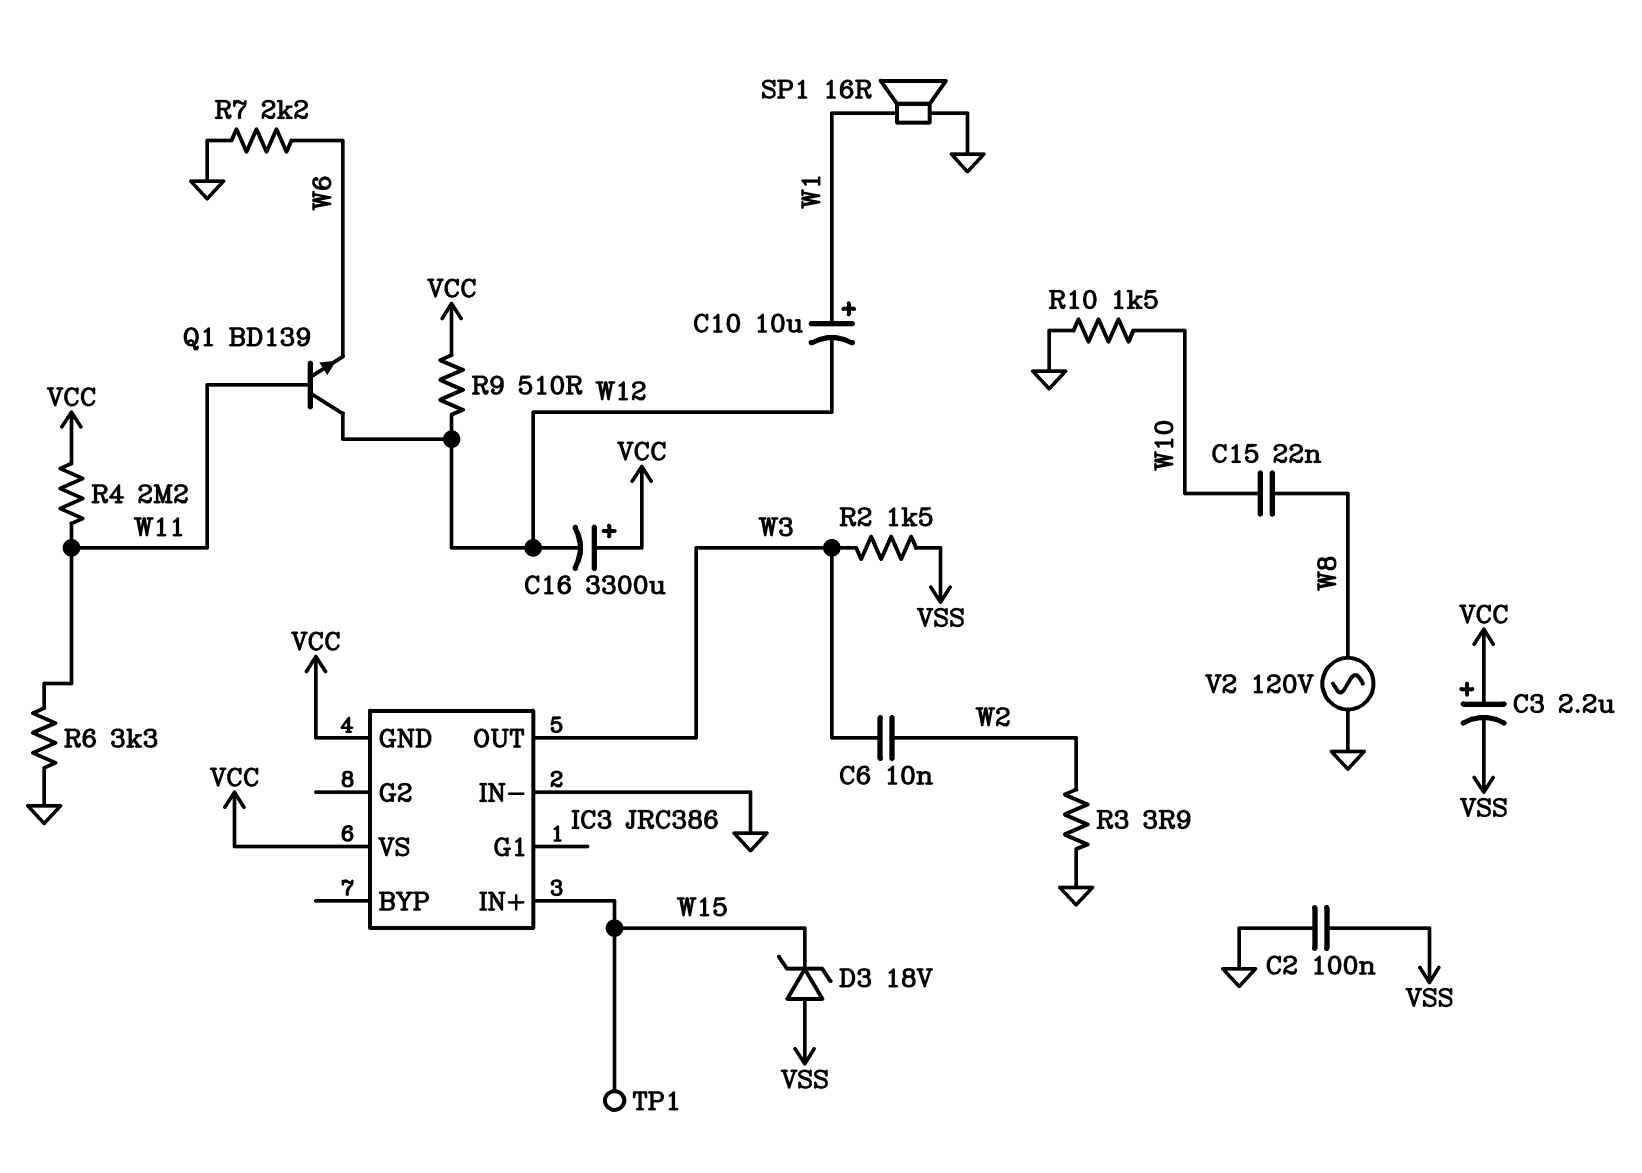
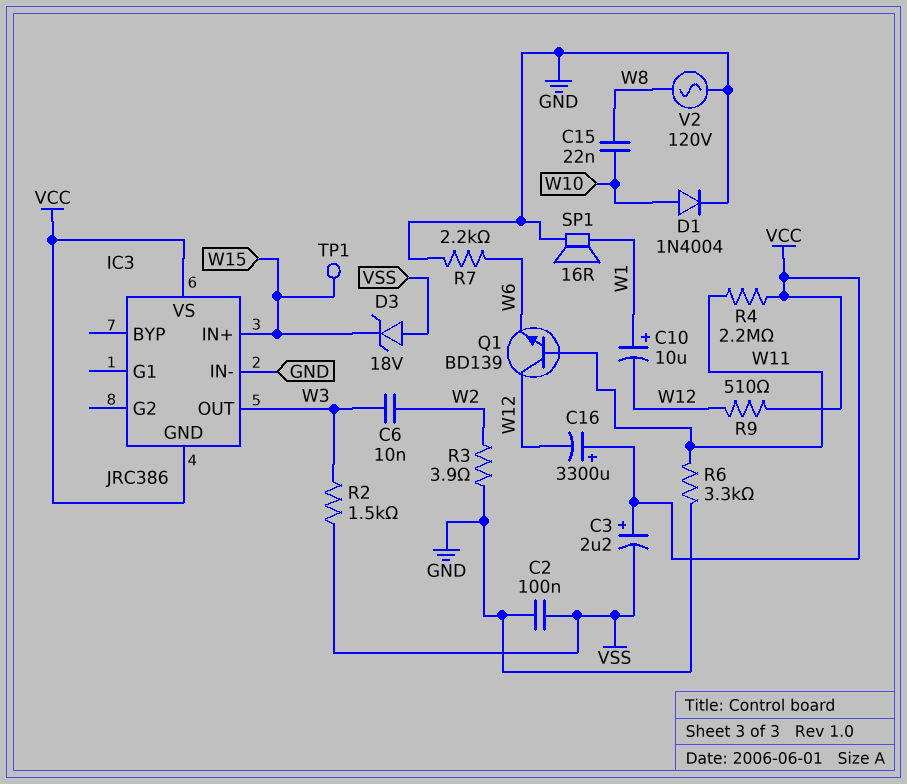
D1: none -> diode 1N4004 (A W10, K GND)
R10: 1.5k (GND, W10) -> none

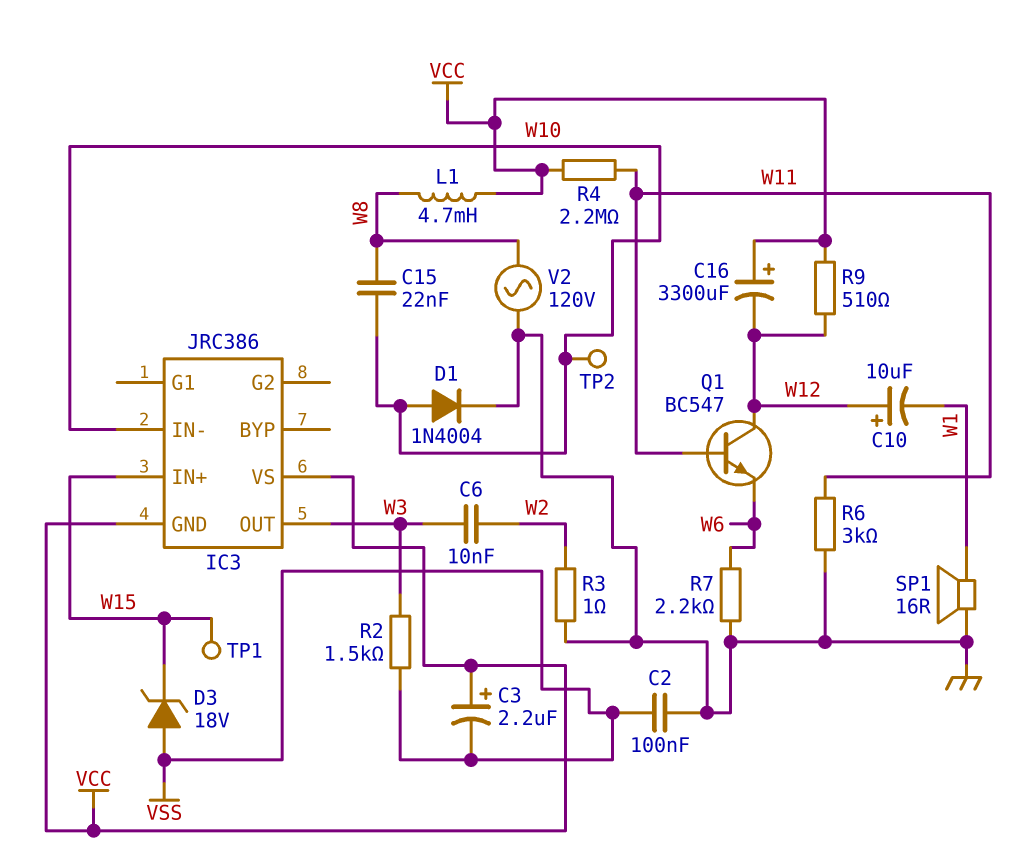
C10: 10uF (plus W1, minus W12) -> 10uF (plus W12, minus W1)
IC3 pin IN-: GND -> W10
L1: none -> 4.7mH (VCC, W8)
Q1: NPN BD139 (B W11, C W12, E W6) -> NPN BC547 (B W11, C W12, E W6)
R3: 3.9 (GND, W2) -> 1 (GND, W2)
R6: 3.3k (GND, W11) -> 3k (GND, W11)
TP2: none -> test point (W10)

